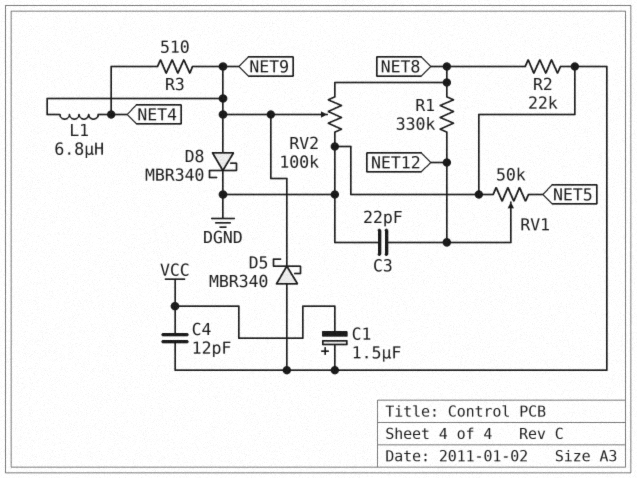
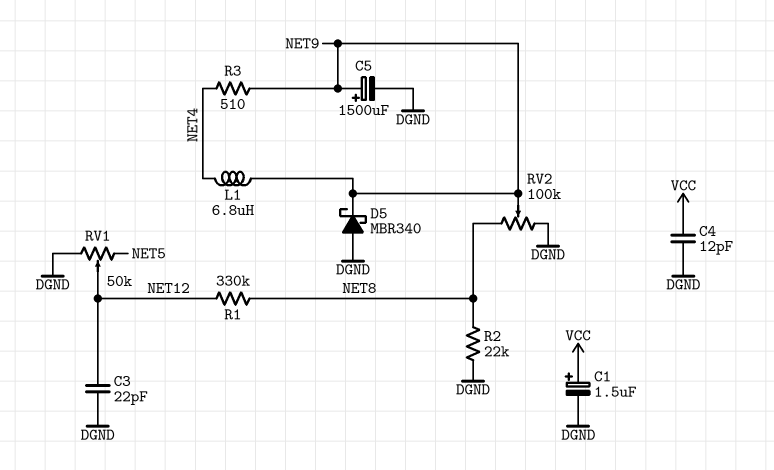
C1: 1.5uF (plus DGND, minus VCC) -> 1.5uF (plus VCC, minus DGND)
C5: none -> 1500uF (plus NET9, minus DGND)
D8: schottky MBR340 (A NET9, K DGND) -> none

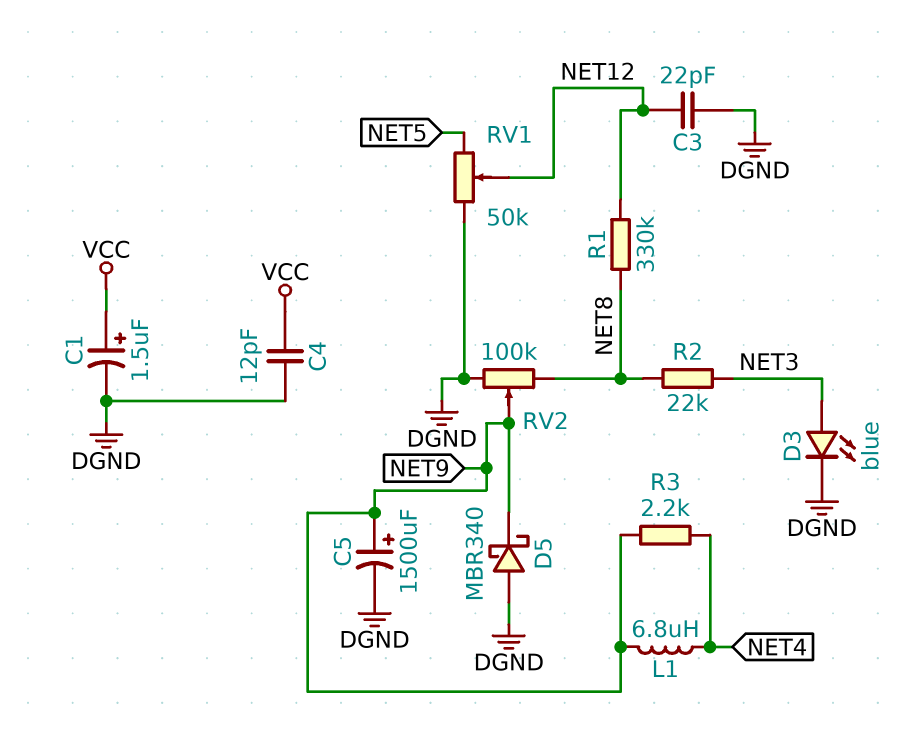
D3: none -> LED blue (A NET3, K DGND)
R2: 22k (DGND, NET8) -> 22k (NET3, NET8)
R3: 510 (NET4, NET9) -> 2.2k (NET4, NET9)

